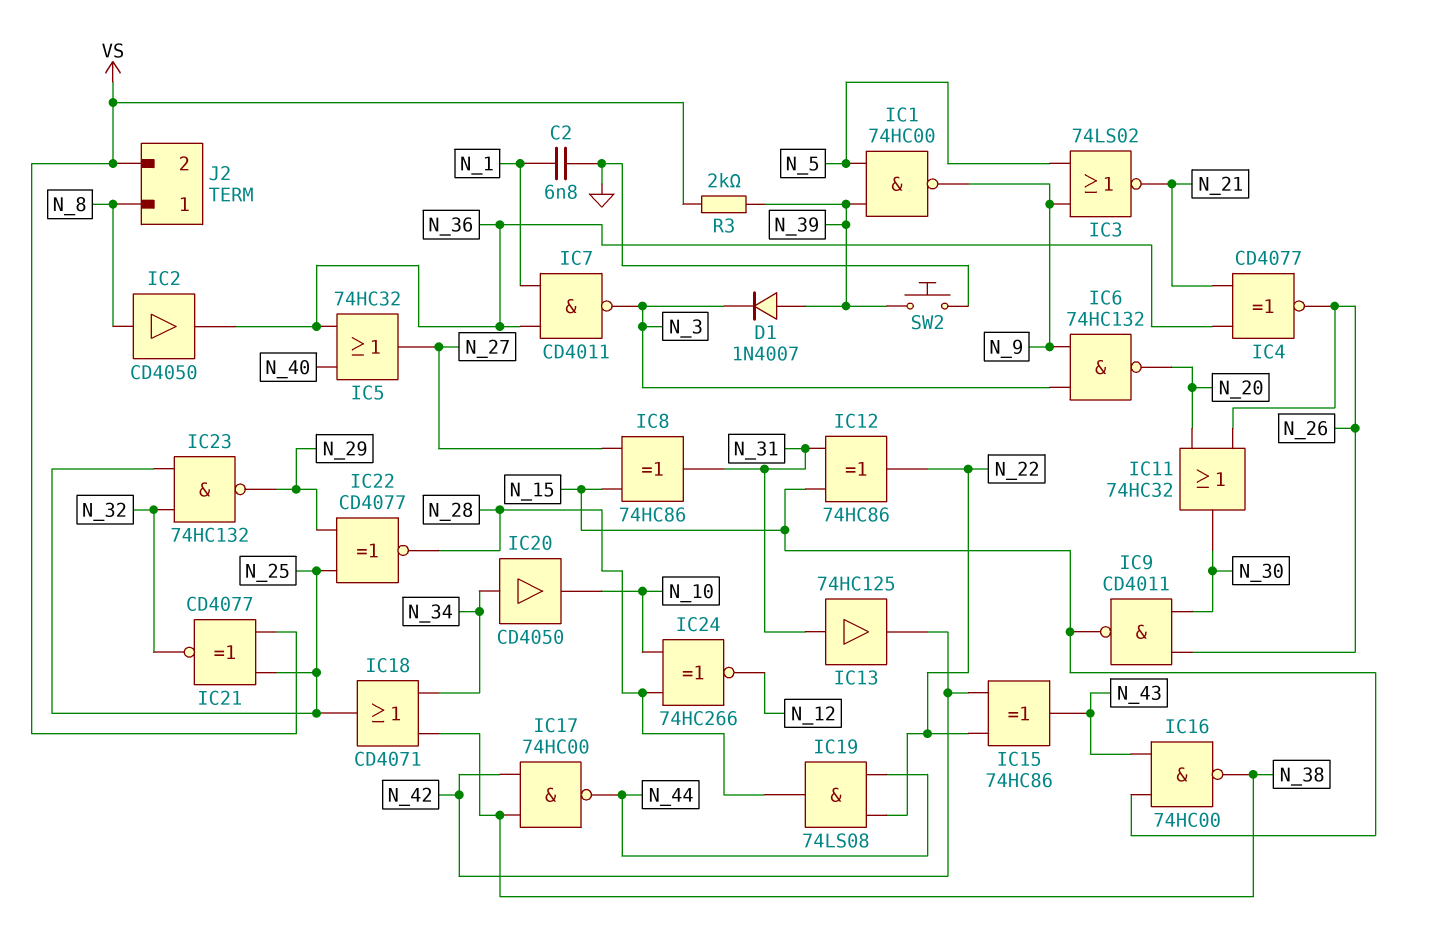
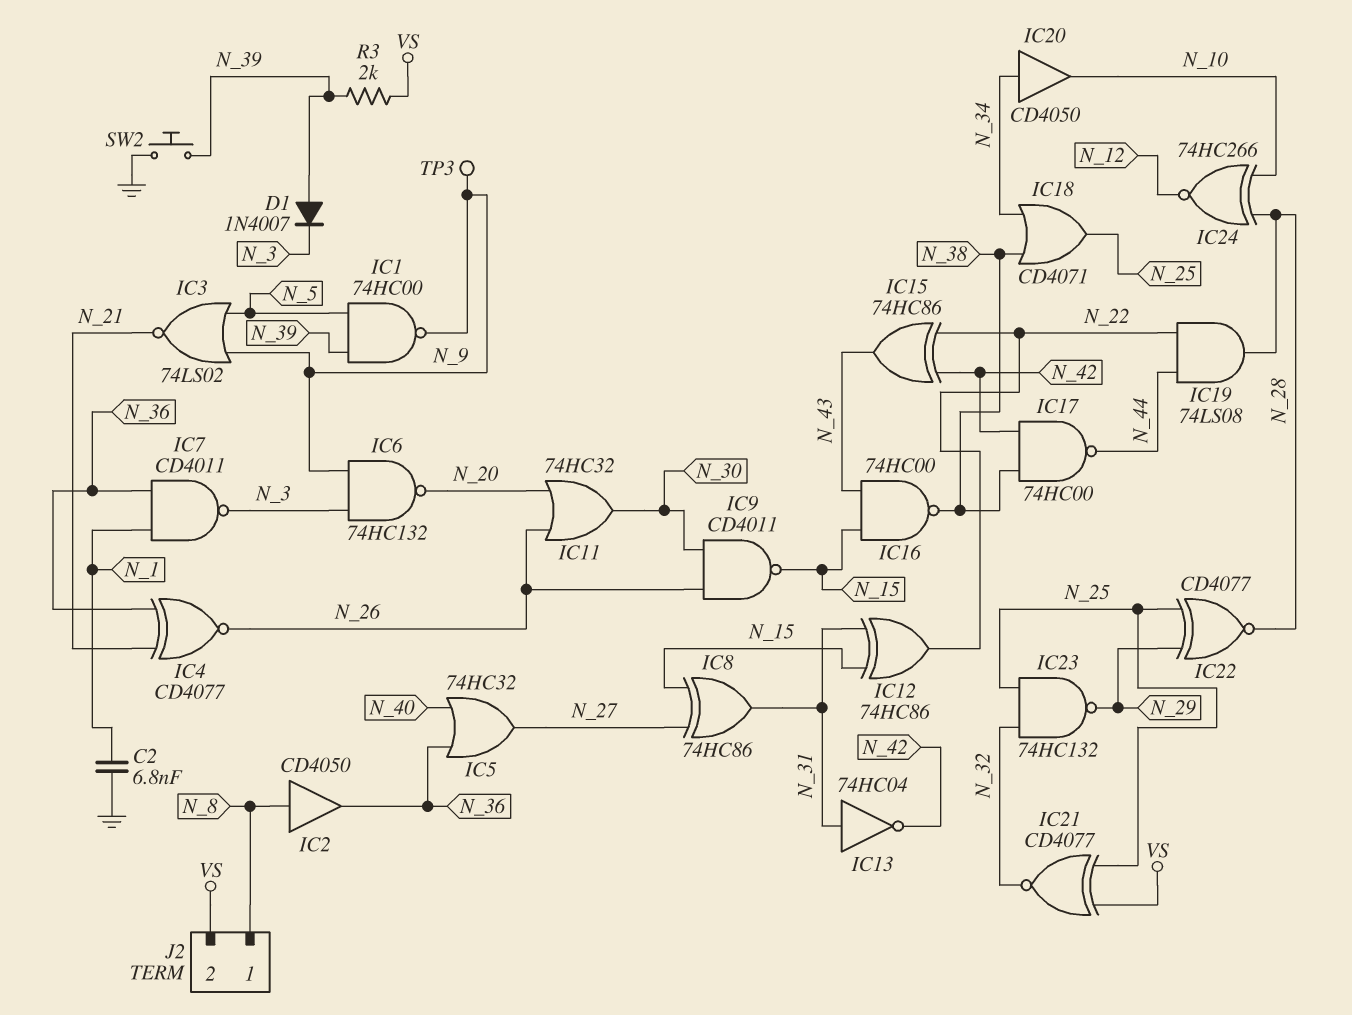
IC13: buffer 74HC125 (in N_31, out N_42) -> NOT 74HC04 (in N_31, out N_42)
TP3: none -> test point (N_9)

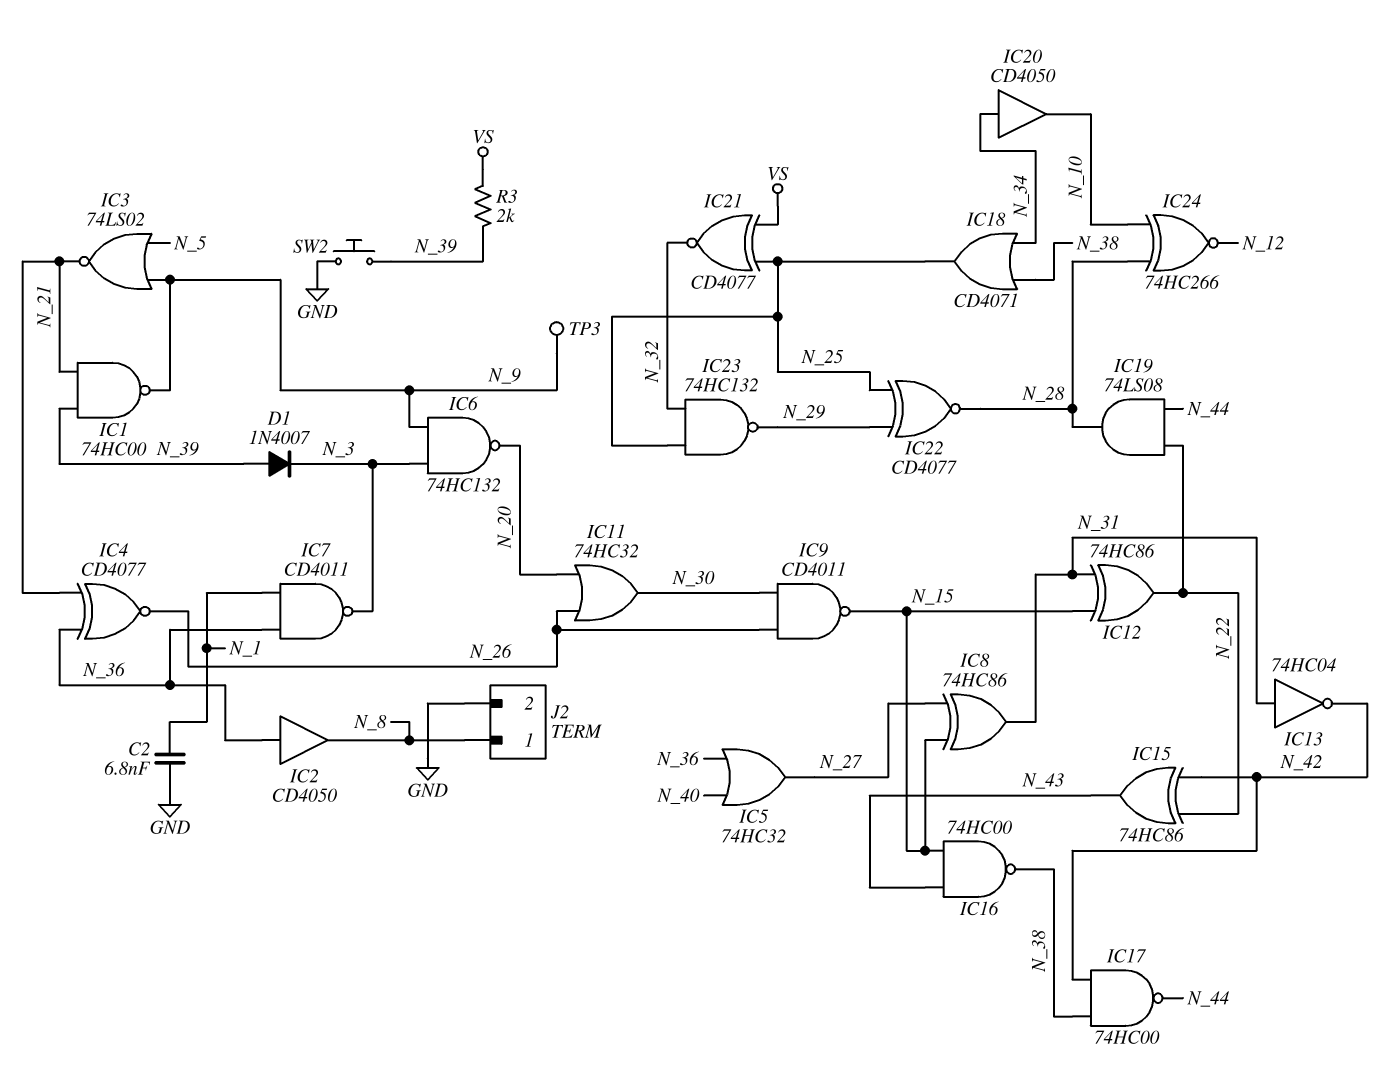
IC1: NAND 74HC00 (in N_5, in N_39, out N_9) -> NAND 74HC00 (in N_21, in N_39, out N_9)
IC2: buffer CD4050 (in N_8, out N_36) -> buffer CD4050 (in N_36, out N_8)
J2 pin 2: VS -> GND

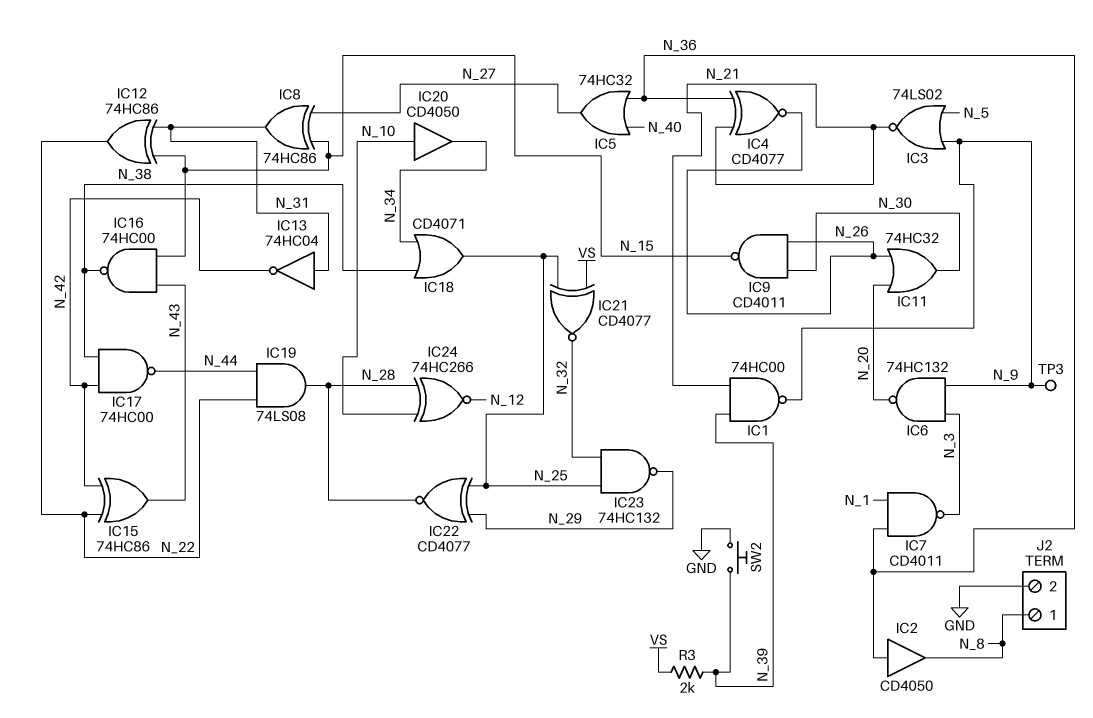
C2: 6.8nF (GND, N_1) -> none
D1: diode 1N4007 (A N_39, K N_3) -> none
IC20: buffer CD4050 (in N_34, out N_10) -> buffer CD4050 (in N_10, out N_34)

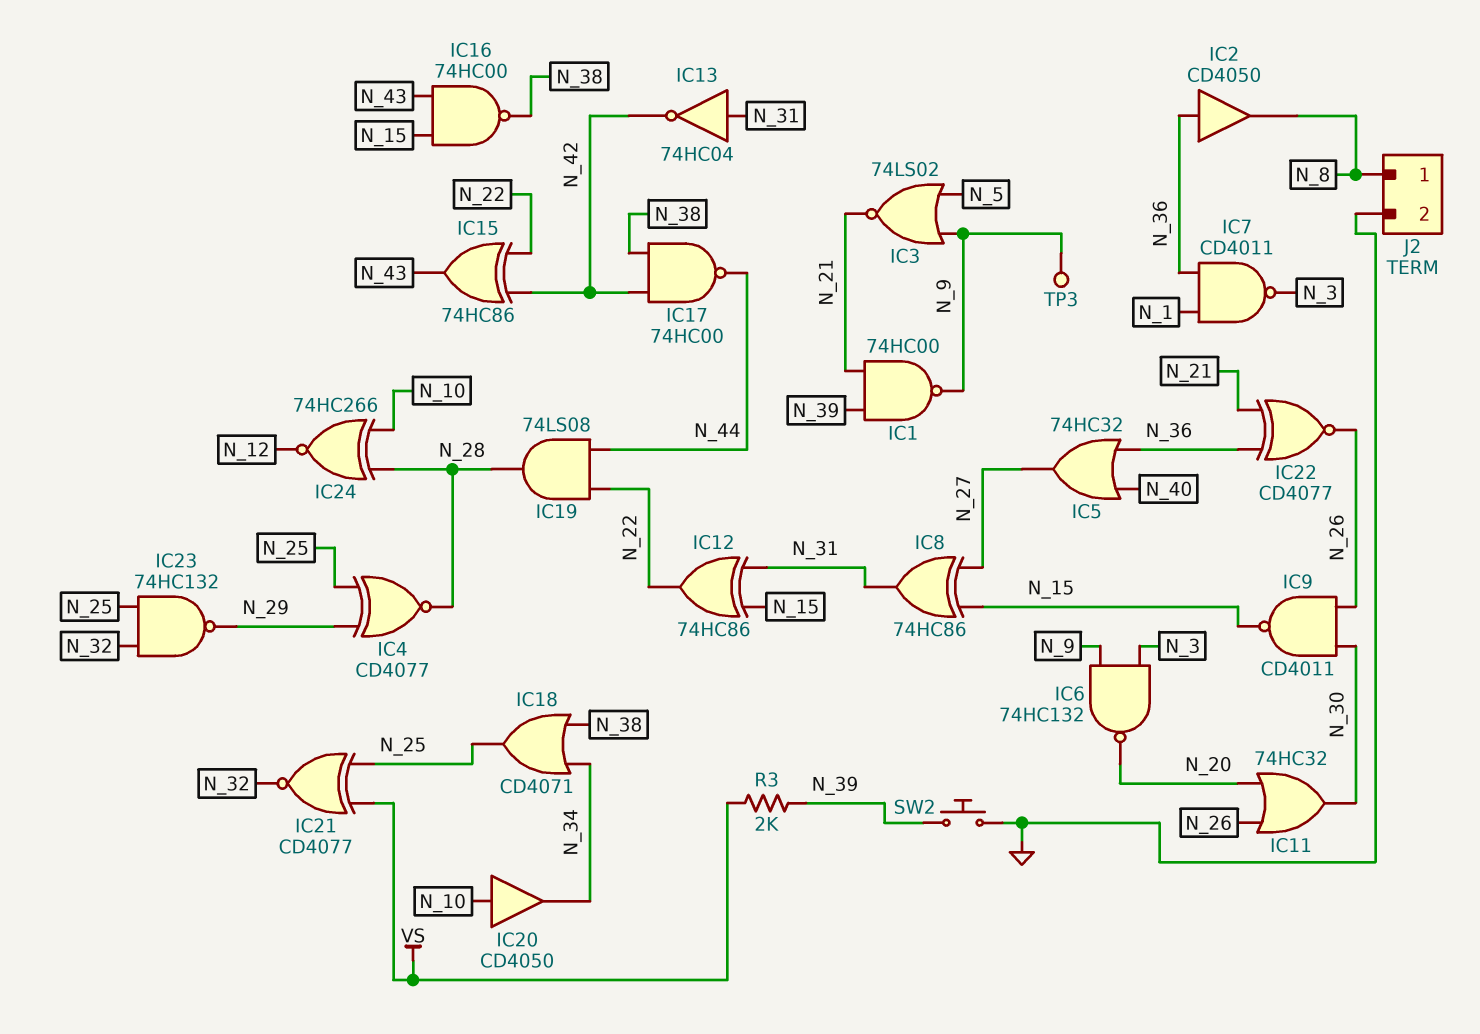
IC4: XNOR CD4077 (in N_21, in N_36, out N_26) -> XNOR CD4077 (in N_25, in N_29, out N_28)
IC22: XNOR CD4077 (in N_25, in N_29, out N_28) -> XNOR CD4077 (in N_21, in N_36, out N_26)

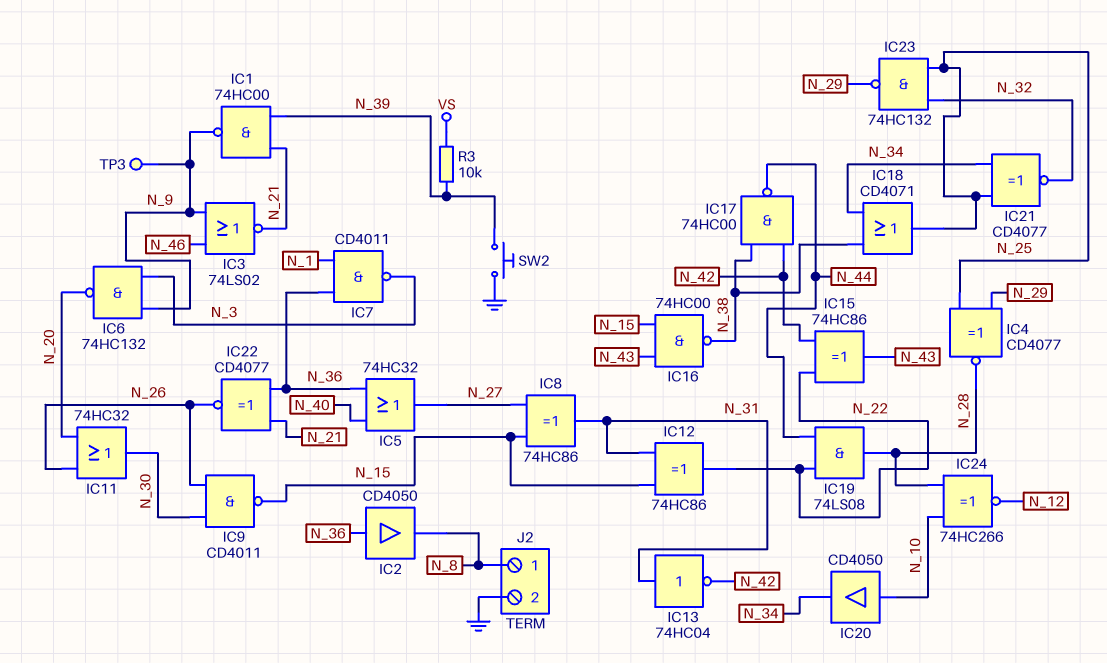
IC3: NOR 74LS02 (in N_5, in N_9, out N_21) -> NOR 74LS02 (in N_9, in N_46, out N_21)
IC21: XNOR CD4077 (in N_25, in VS, out N_32) -> XNOR CD4077 (in N_25, in N_34, out N_32)
R3: 2k (N_39, VS) -> 10k (N_39, VS)

